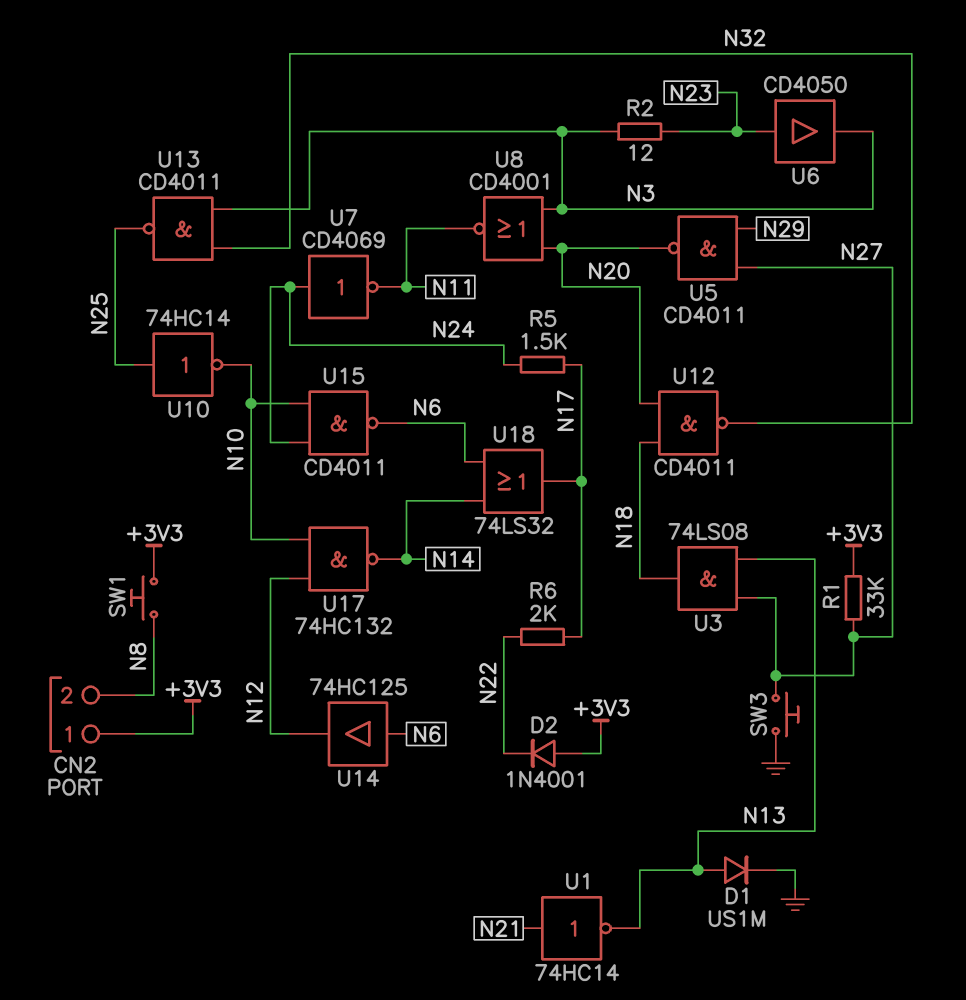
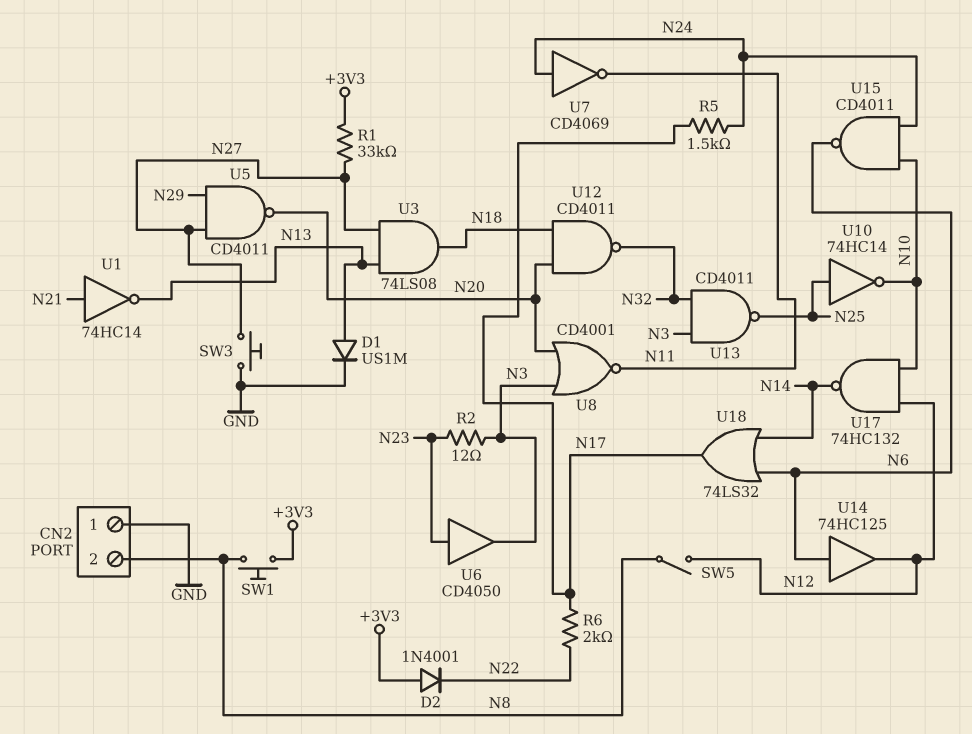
CN2 pin 1: +3V3 -> GND
SW5: none -> switch (N8, N12)

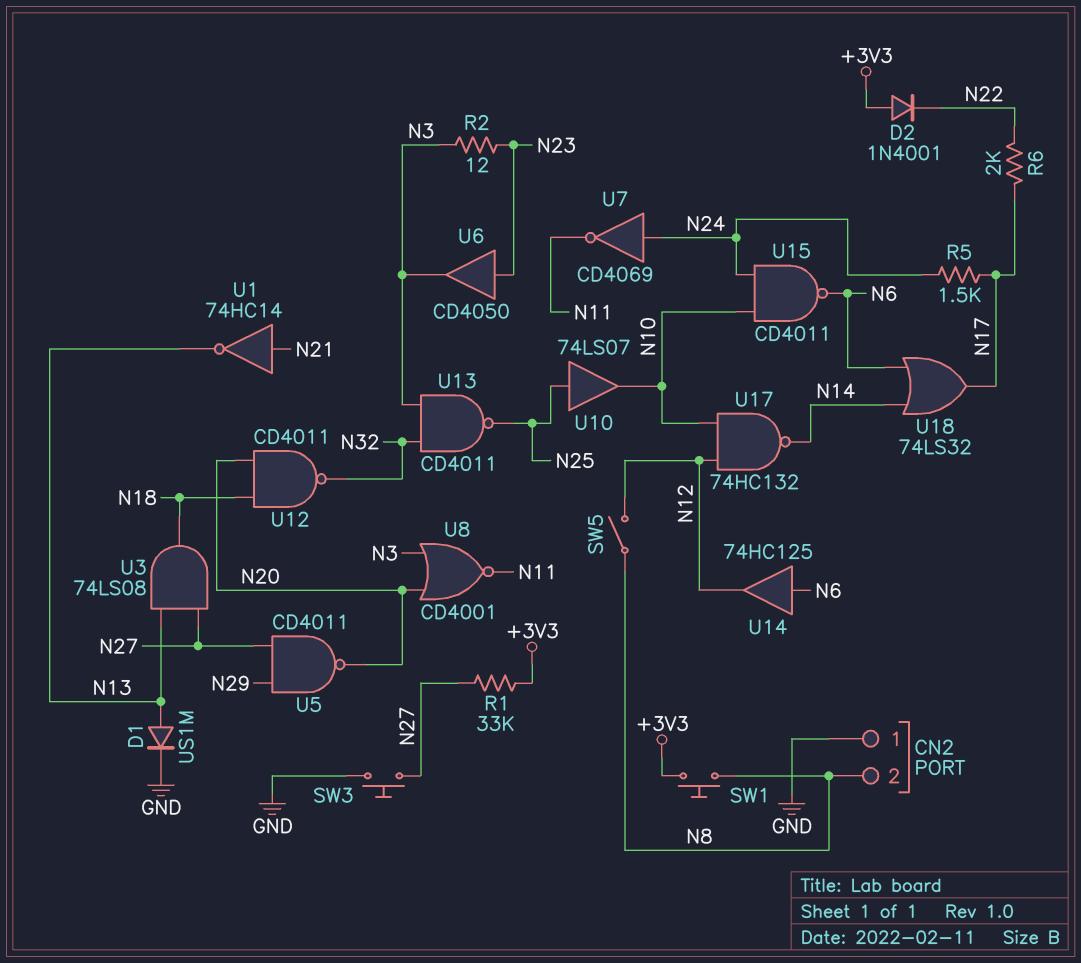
U10: NOT 74HC14 (in N25, out N10) -> buffer 74LS07 (in N25, out N10)

